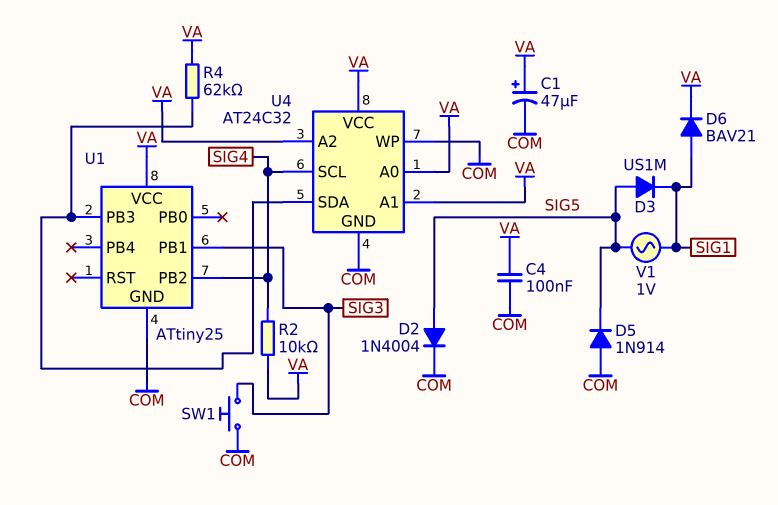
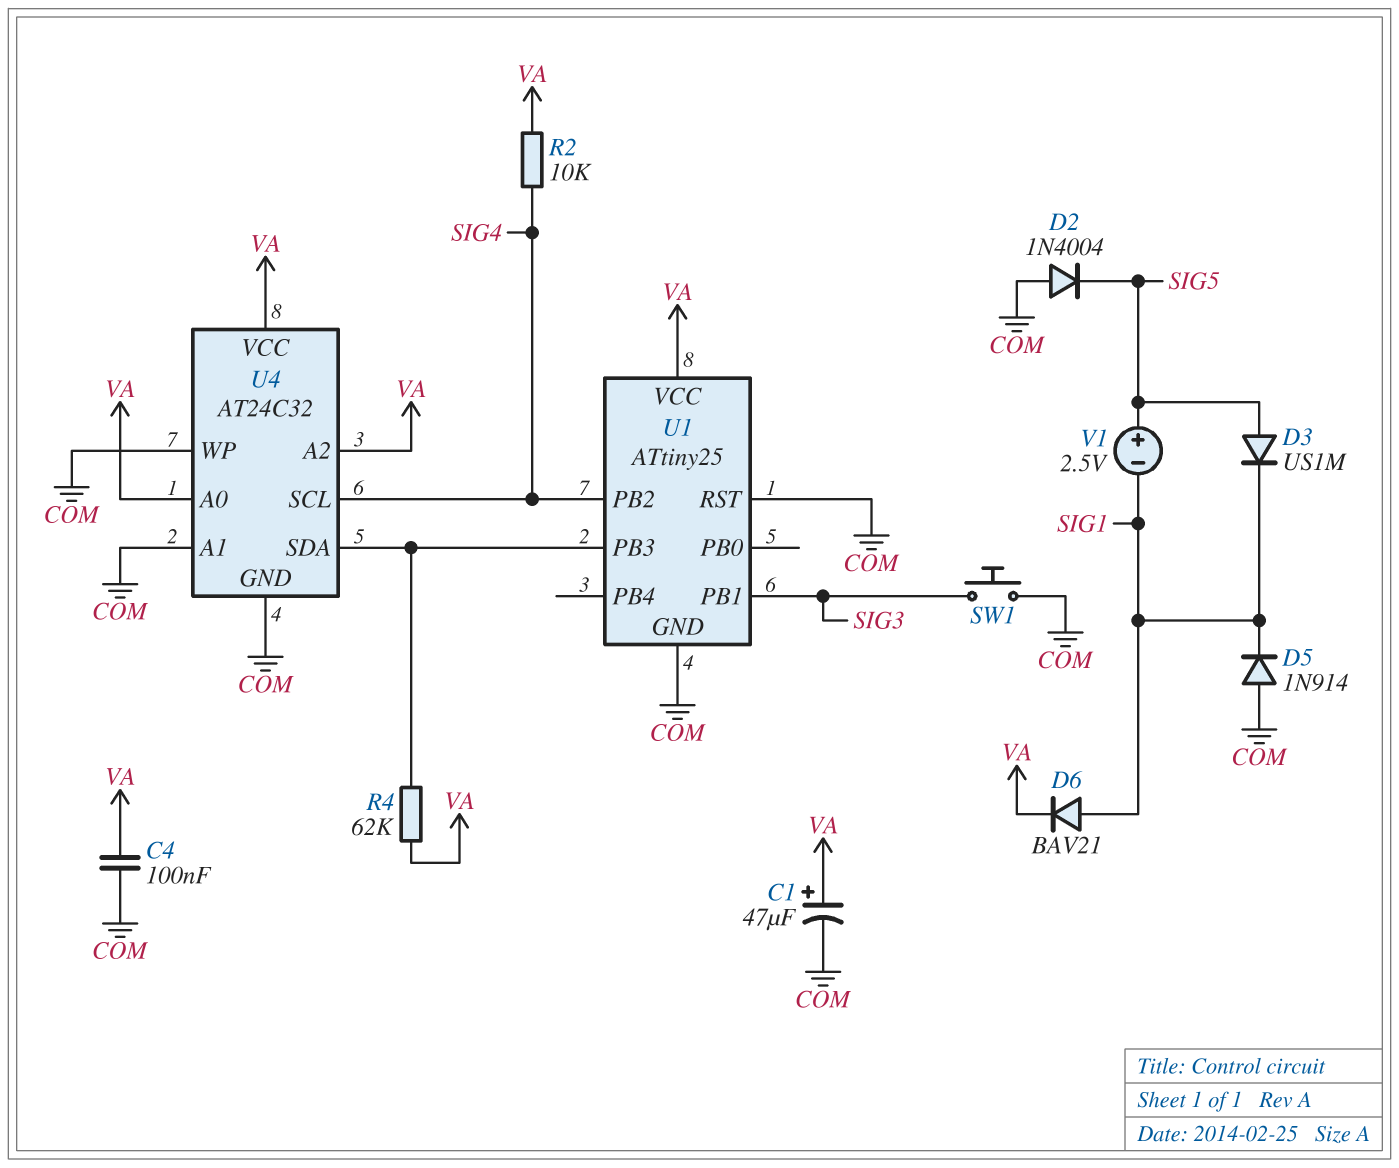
D2: diode 1N4004 (A SIG5, K COM) -> diode 1N4004 (A COM, K SIG5)
D5: diode 1N914 (A COM, K SIG5) -> diode 1N914 (A COM, K SIG1)
U1 pin RST: none -> COM
U4 pin A1: VA -> COM
V1: AC 1V (SIG1, SIG5) -> 2.5V (plus SIG5, minus SIG1)

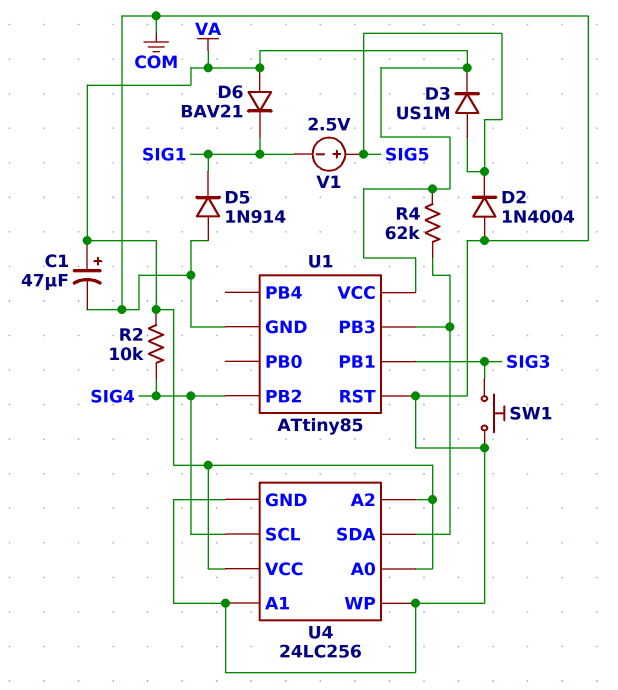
C4: 100nF (COM, VA) -> none
D3: diode US1M (A SIG5, K SIG1) -> diode US1M (A SIG5, K VA)
D6: diode BAV21 (A SIG1, K VA) -> diode BAV21 (A VA, K SIG1)
U1: ATtiny25 -> ATtiny85
U4: AT24C32 -> 24LC256

